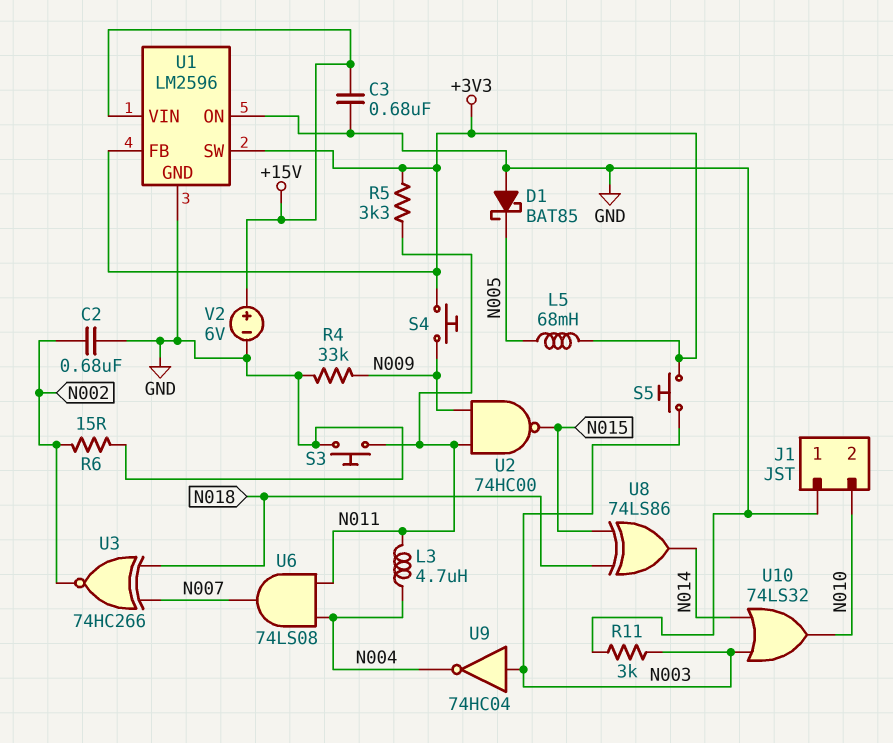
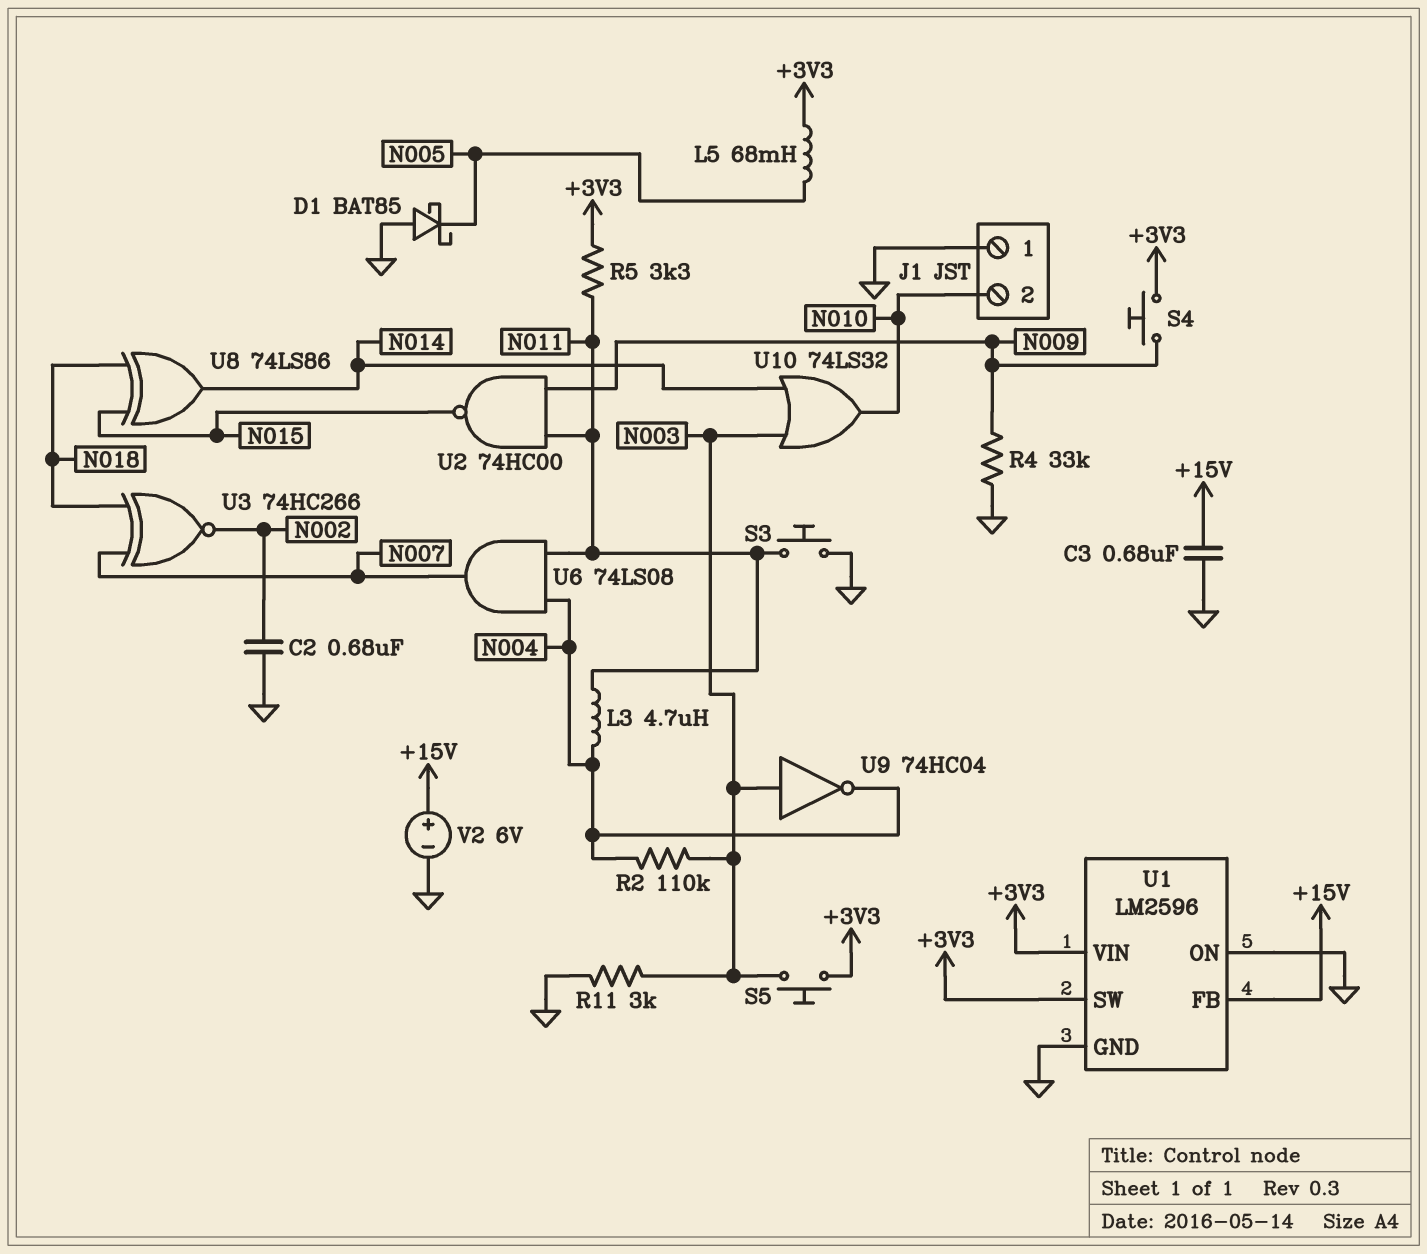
R2: none -> 110k (N003, N004)
R6: 15 (GND, N002) -> none
U1 pin FB: +3V3 -> +15V
U1 pin VIN: +15V -> +3V3

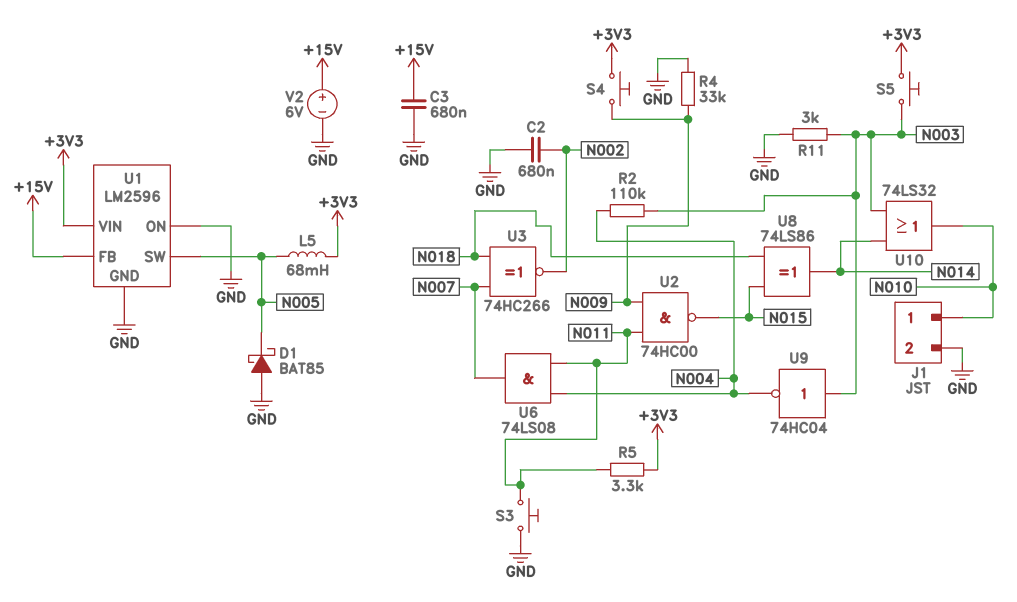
J1 pin 1: GND -> N010
J1 pin 2: N010 -> GND
L3: 4.7uH (N004, N011) -> none
U1 pin SW: +3V3 -> N005

